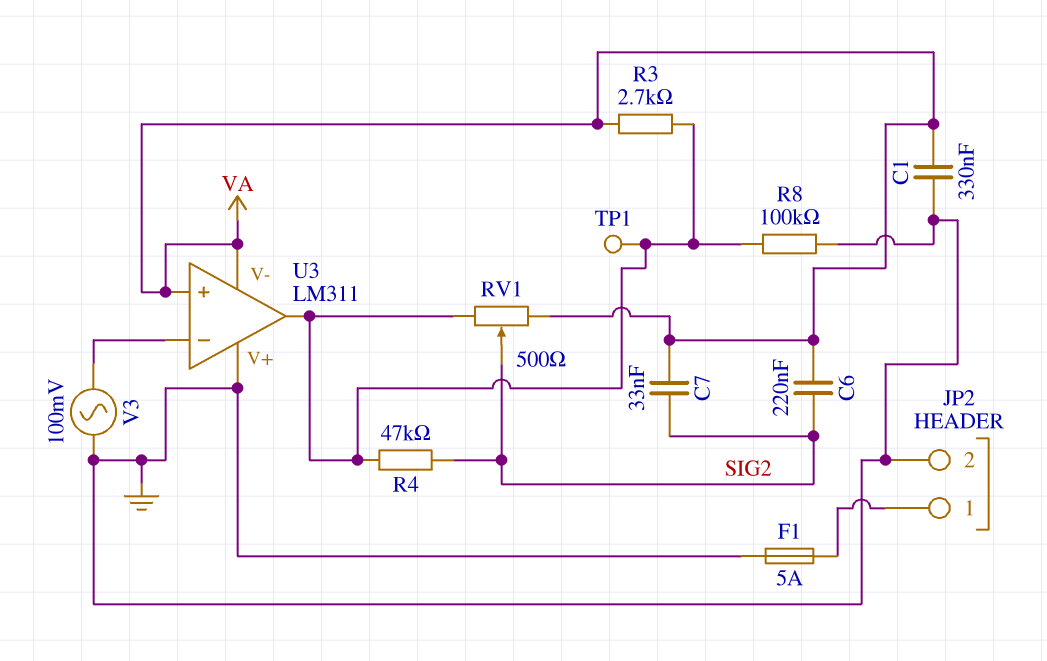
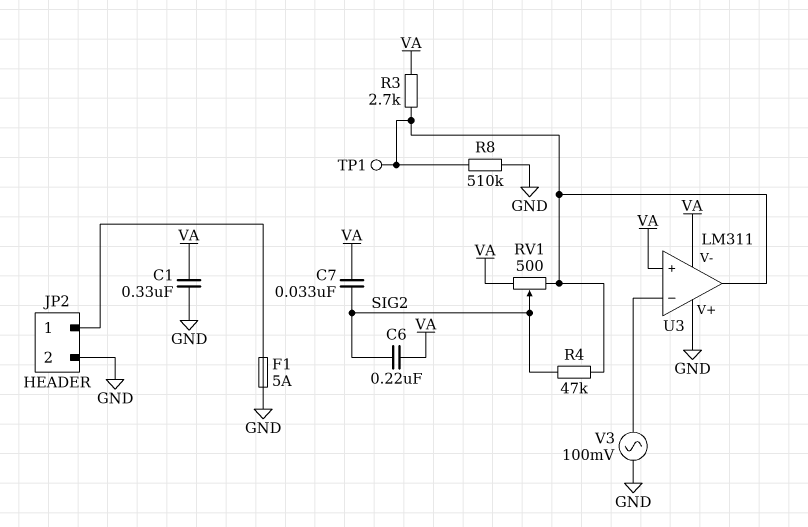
R8: 100k (GND, U3/out) -> 510k (GND, U3/out)

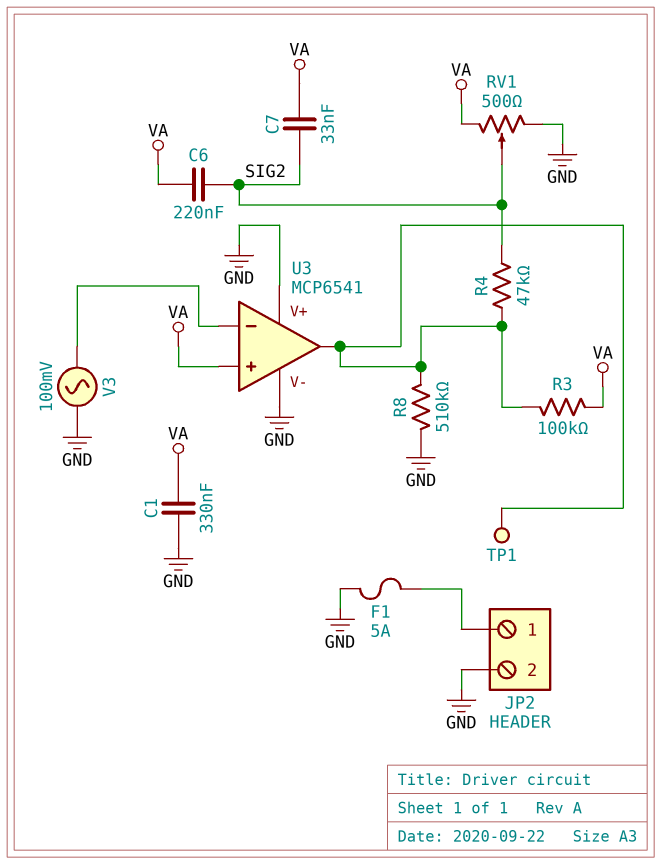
R3: 2.7k (U3/out, VA) -> 100k (U3/out, VA)
RV1: 500 (U3/out, VA, wiper SIG2) -> 500 (GND, VA, wiper SIG2)
U3: LM311 -> MCP6541
U3 pin V-: VA -> GND

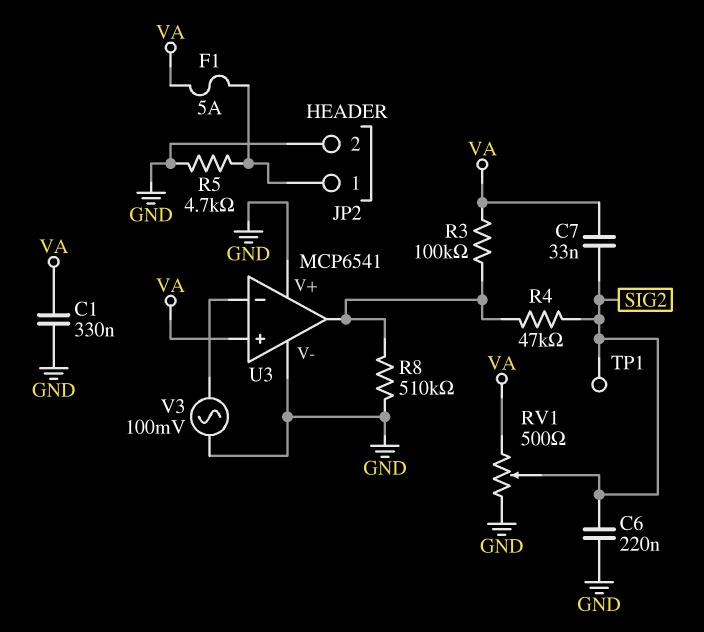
C6: 220nF (SIG2, VA) -> 220nF (GND, SIG2)
F1: 5A (GND, JP2/1) -> 5A (JP2/1, VA)
R5: none -> 4.7k (GND, JP2/1)
TP1: test point (U3/out) -> test point (SIG2)

